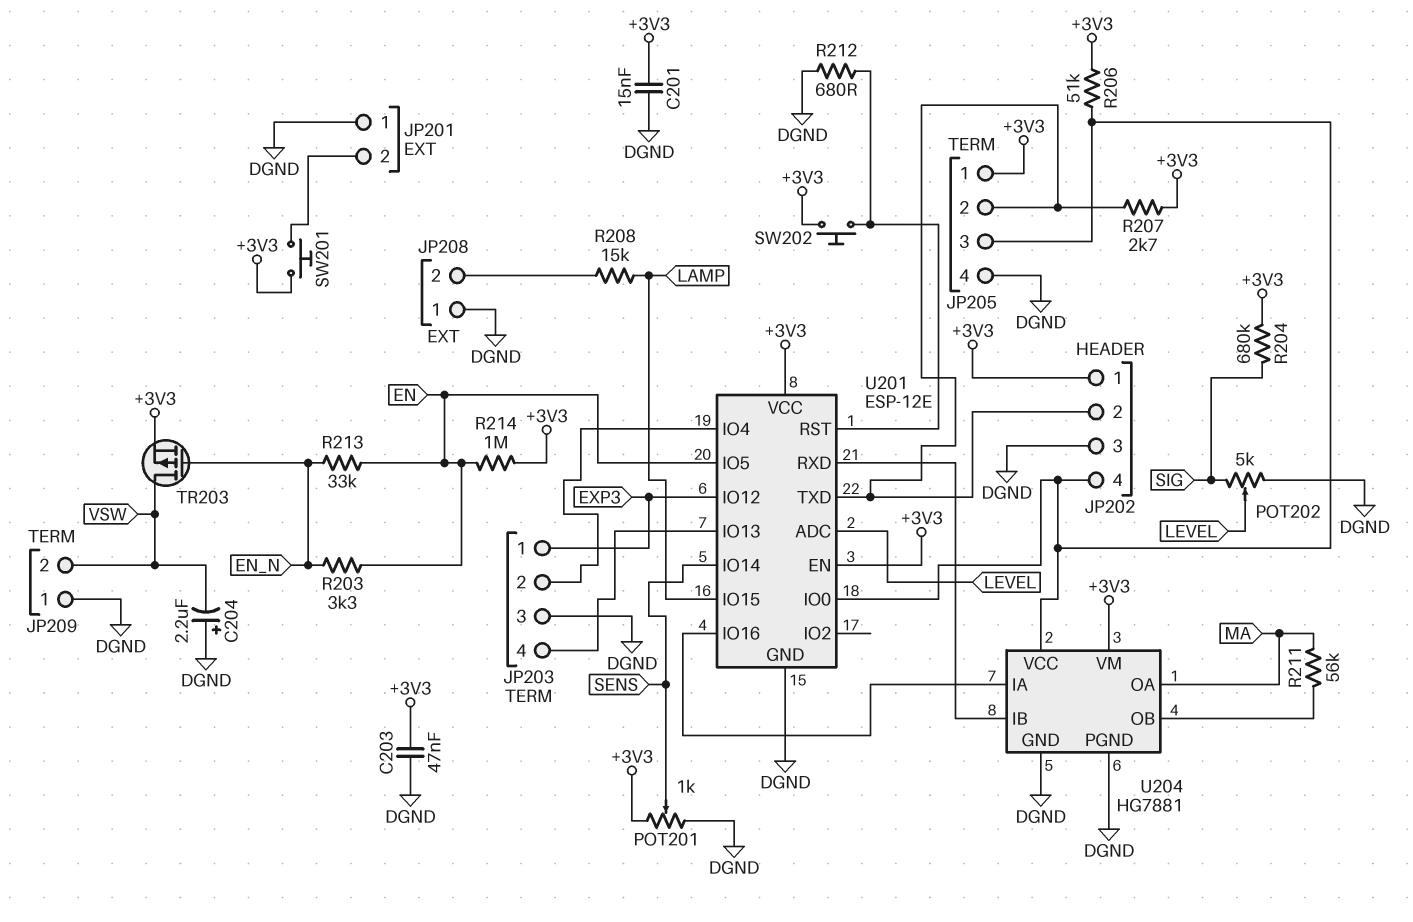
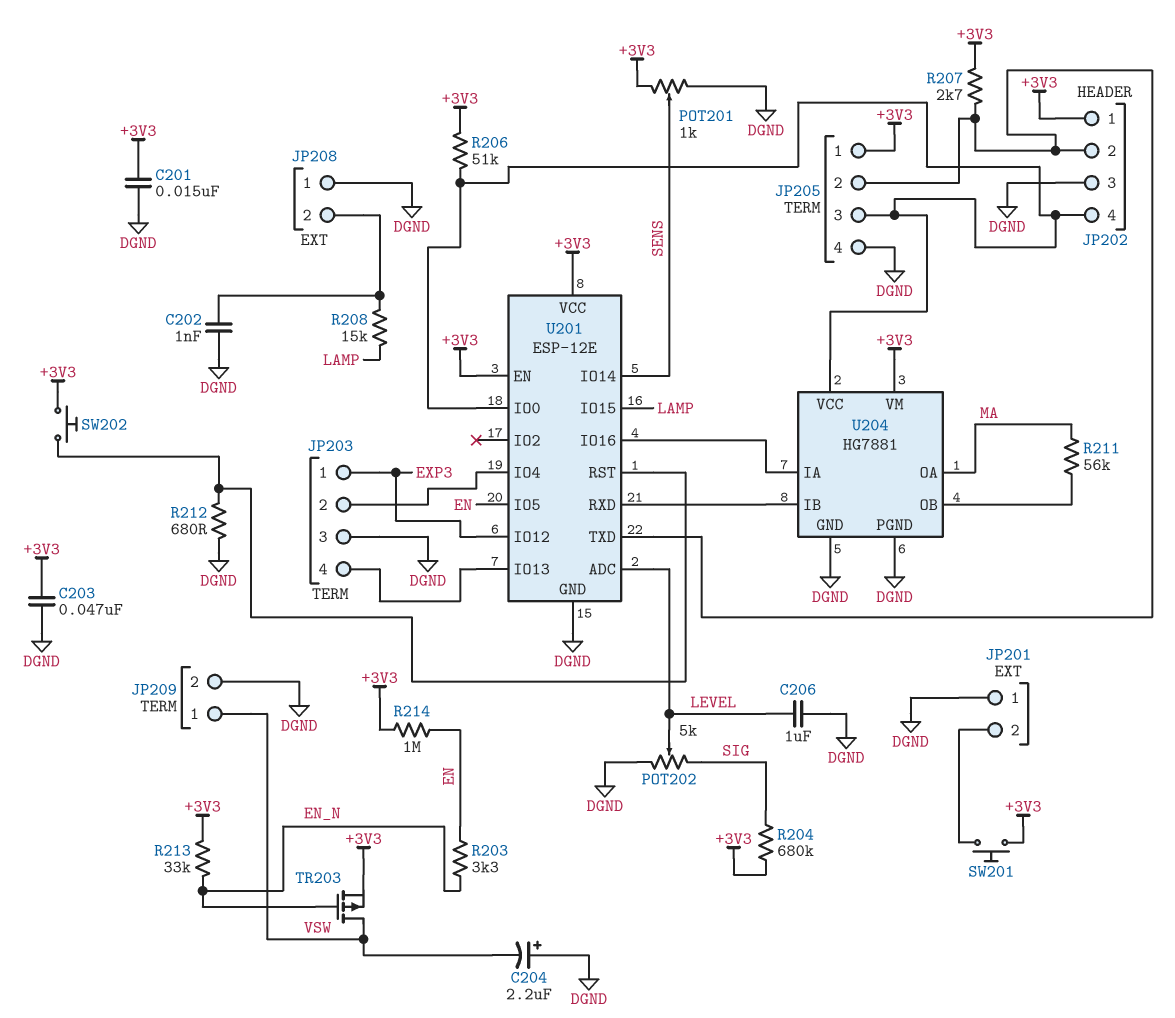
C202: none -> 1nF (DGND, JP208/2)
C206: none -> 1uF (DGND, LEVEL)
JP209 pin 1: DGND -> VSW
JP209 pin 2: VSW -> DGND
R213: 33k (EN, EN_N) -> 33k (+3V3, EN_N)

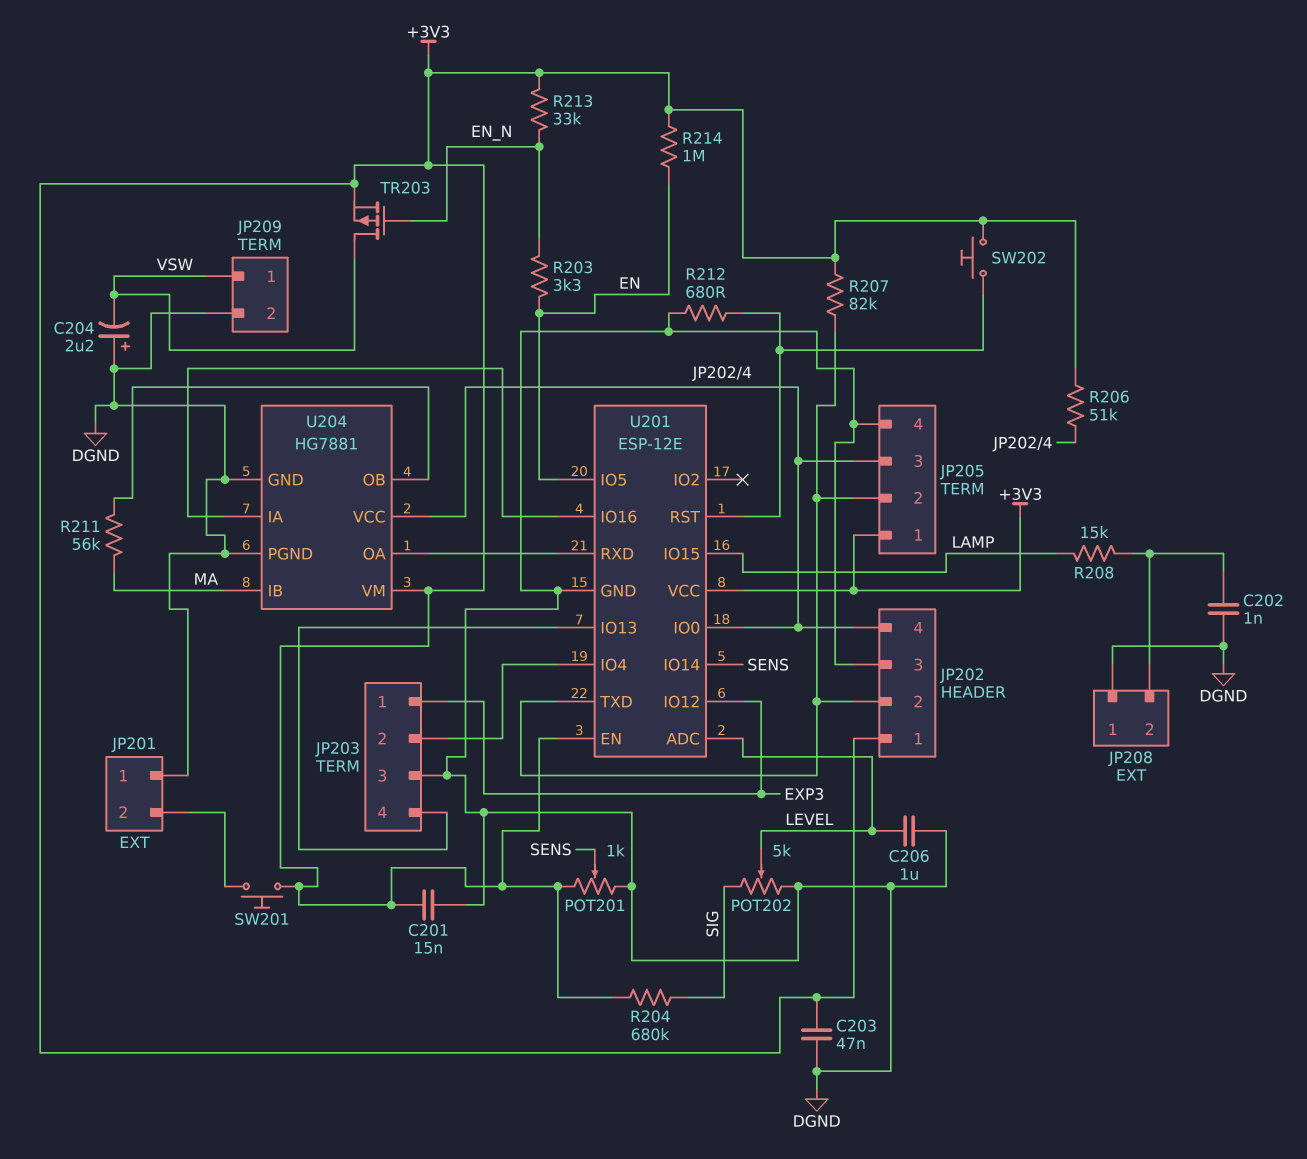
R207: 2.7k (+3V3, JP202/2) -> 82k (+3V3, JP202/2)
U204 pin IB: U201/RXD -> MA
U204 pin OA: MA -> U201/RXD

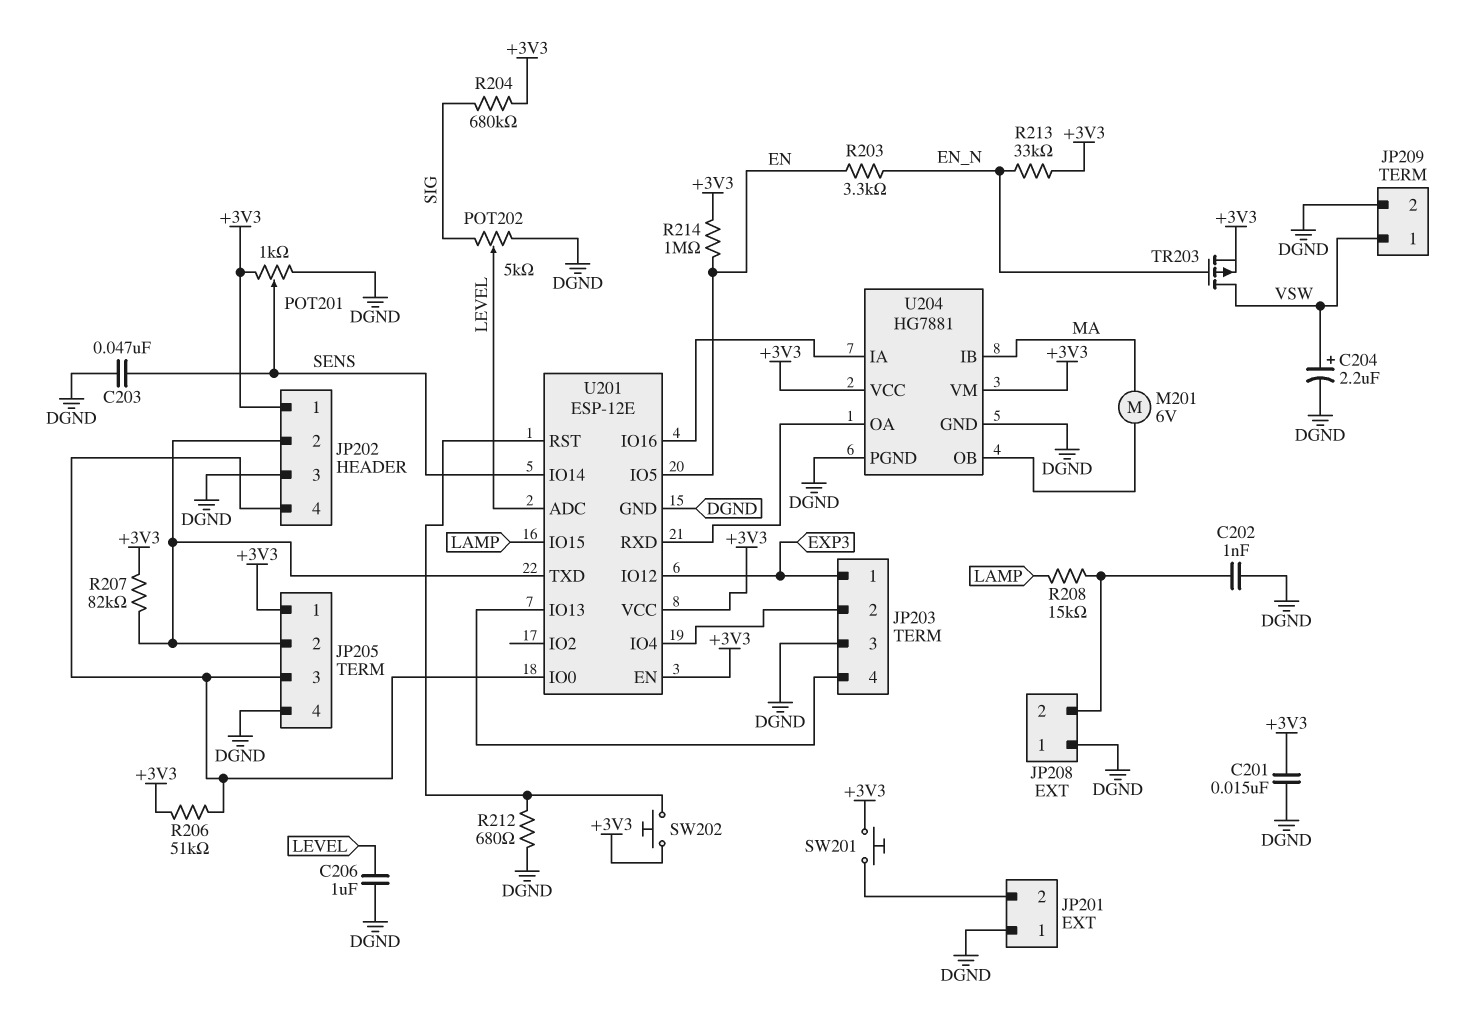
C203: 47nF (+3V3, DGND) -> 47nF (DGND, SENS)
C204: 2.2uF (plus DGND, minus VSW) -> 2.2uF (plus VSW, minus DGND)
M201: none -> motor 6V (MA, U204/OB)
R211: 56k (MA, U204/OB) -> none
U204 pin VCC: JP202/4 -> +3V3

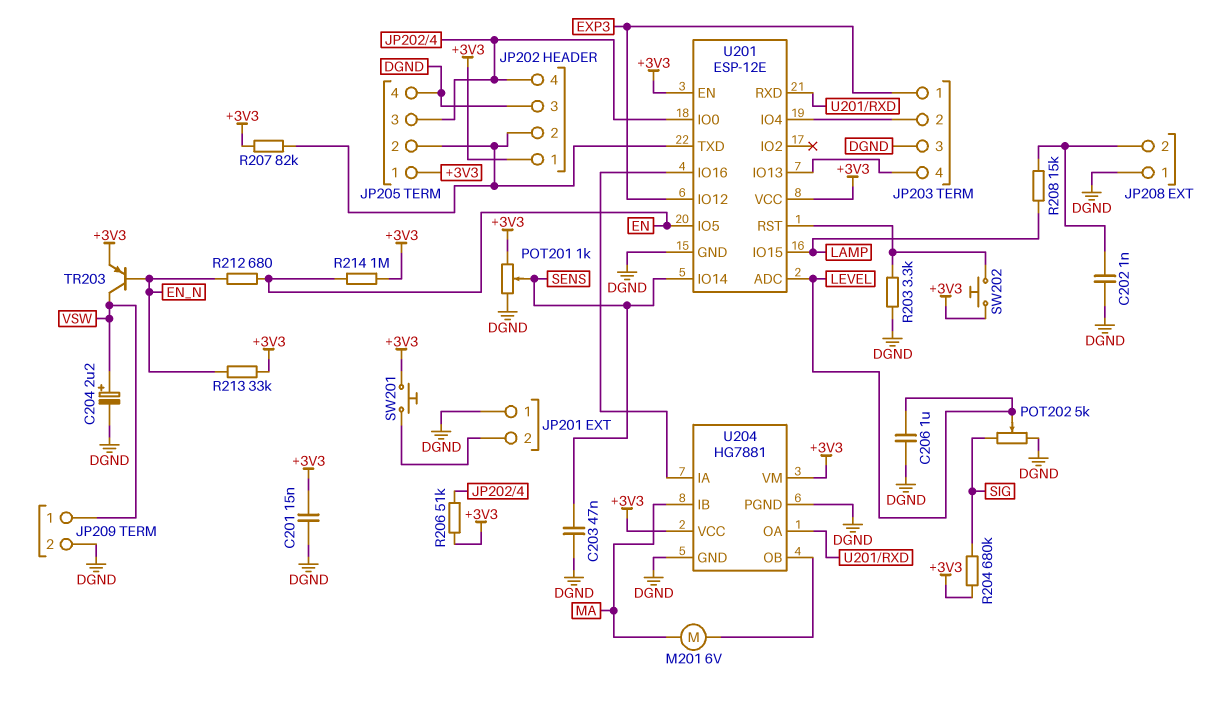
R203: 3.3k (EN, EN_N) -> 3.3k (DGND, U201/RST)
R212: 680 (DGND, U201/RST) -> 680 (EN, EN_N)
TR203: PMOS (G EN_N, D VSW, S +3V3) -> PNP (B EN_N, C VSW, E +3V3)

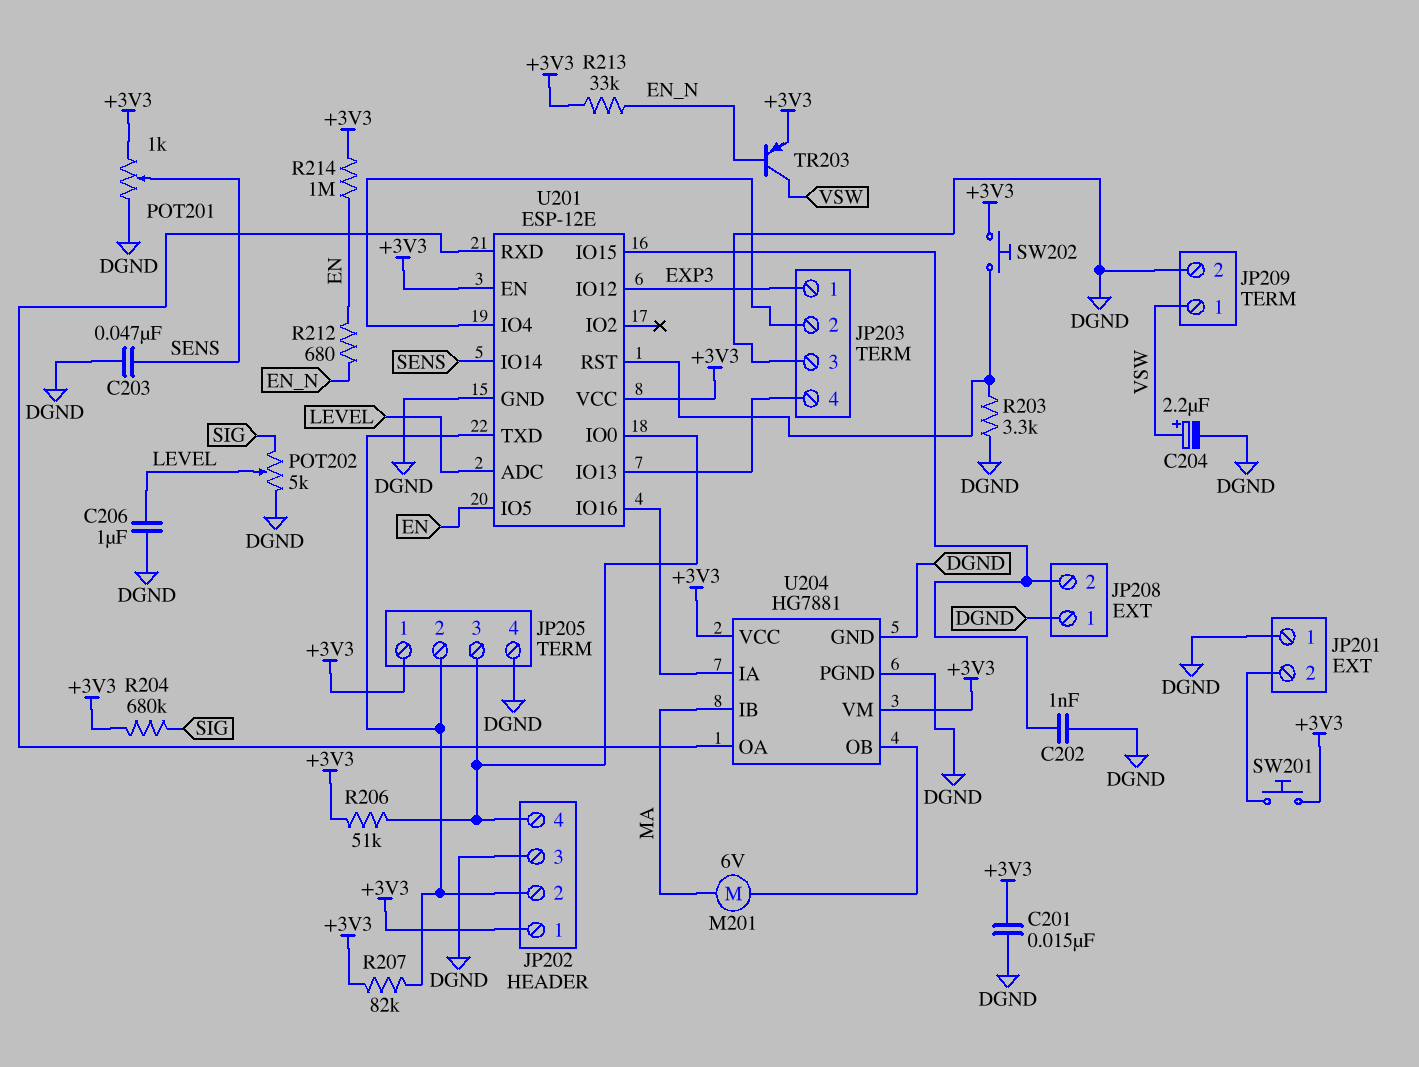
R208: 15k (JP208/2, LAMP) -> none
U201 pin IO15: LAMP -> JP208/2

